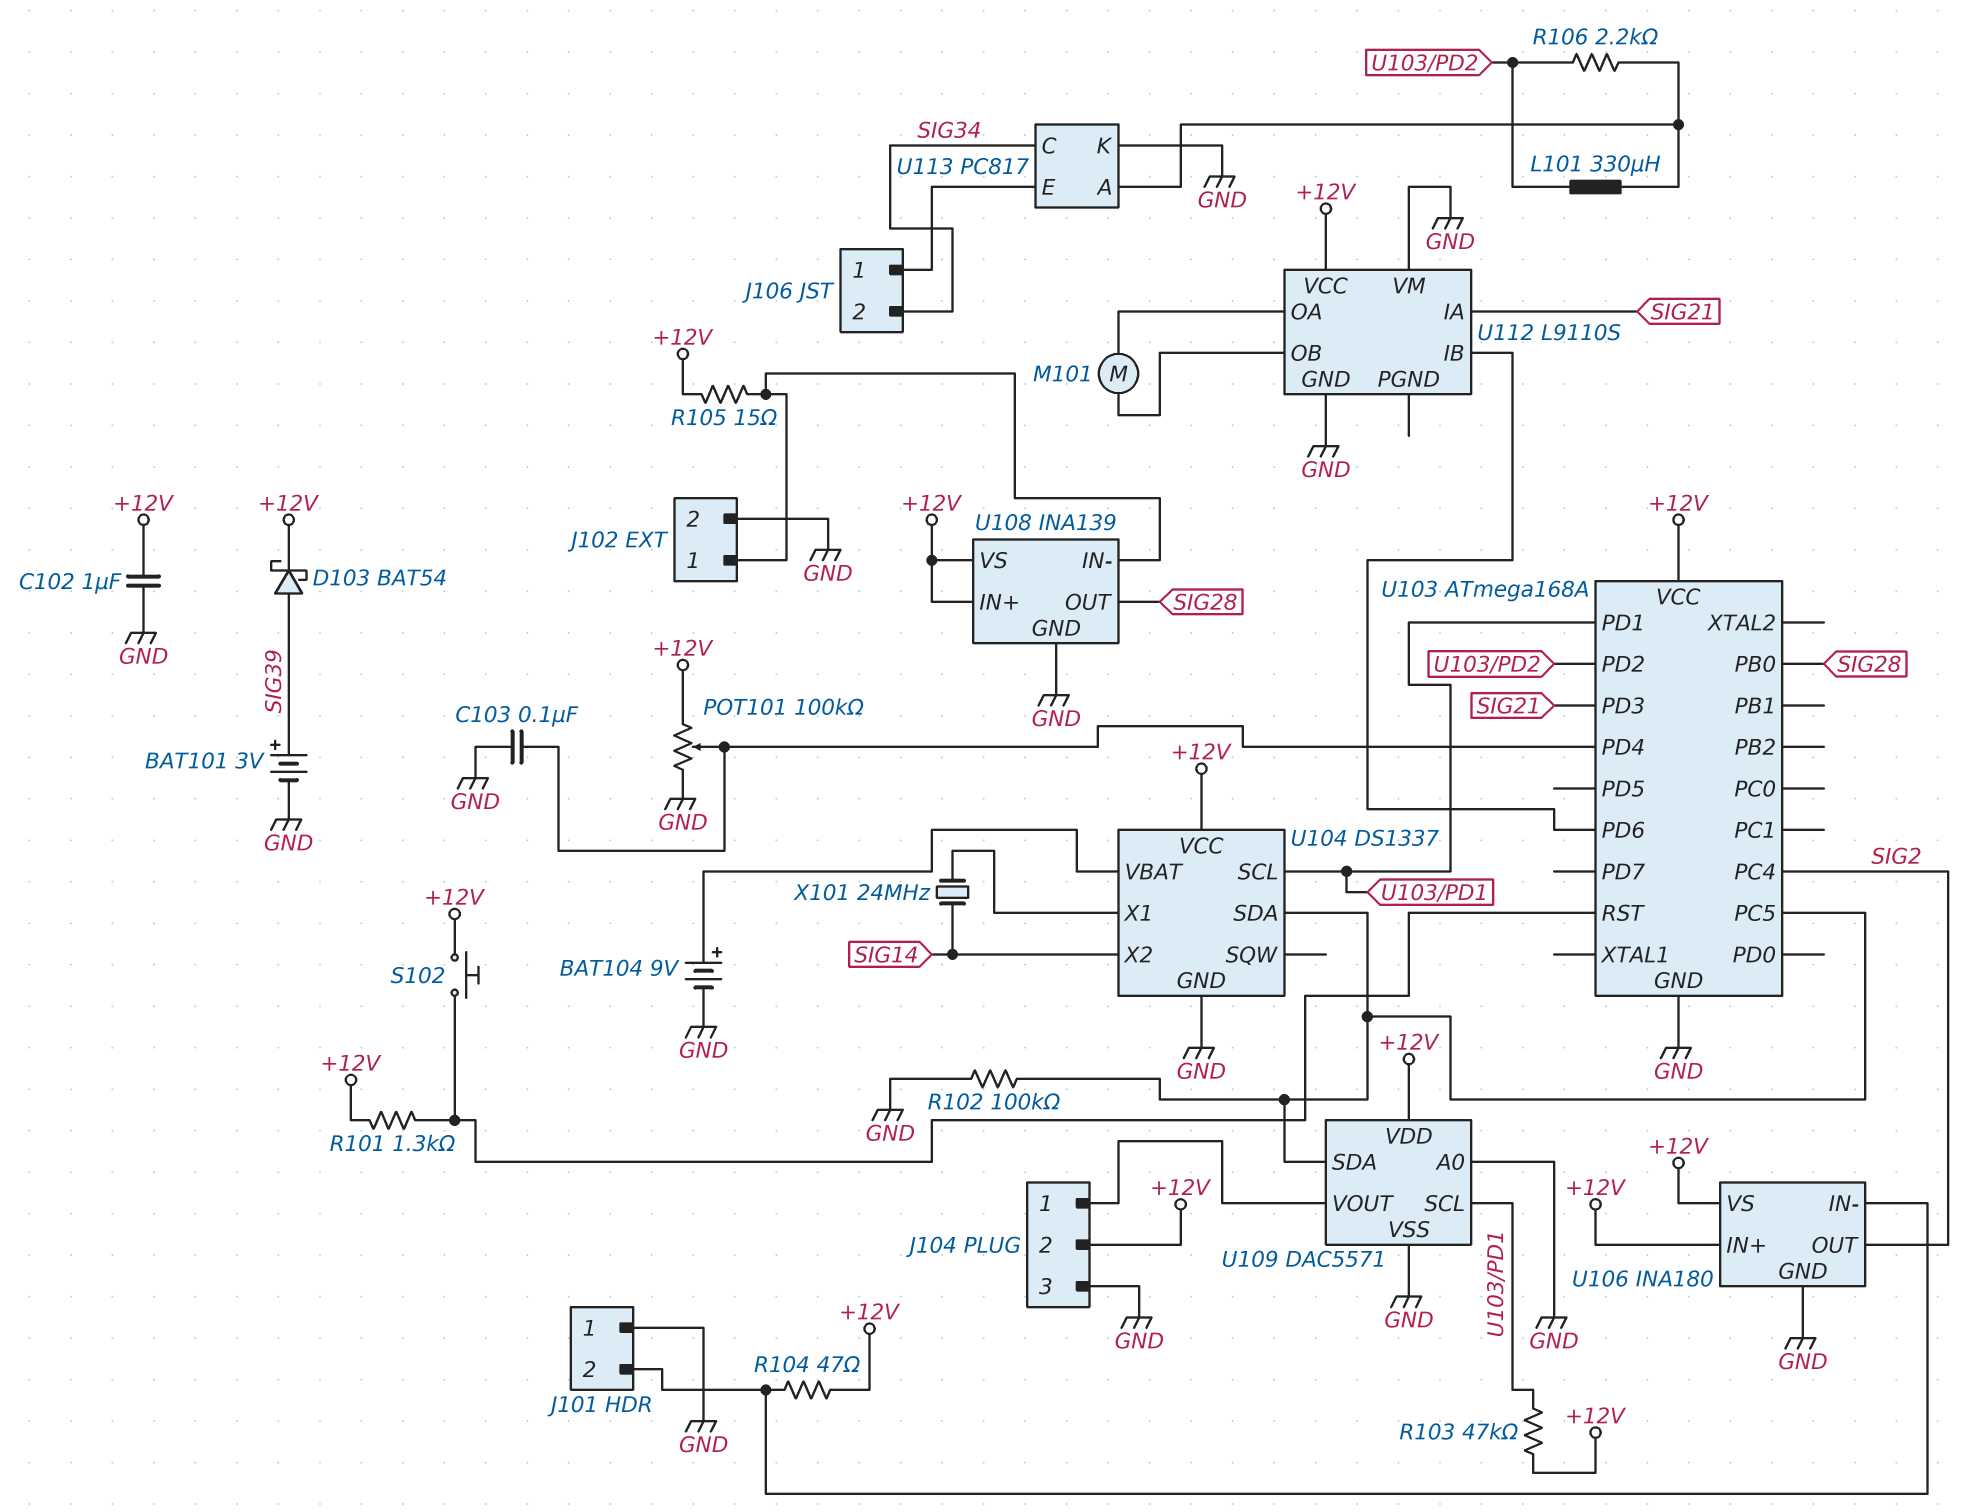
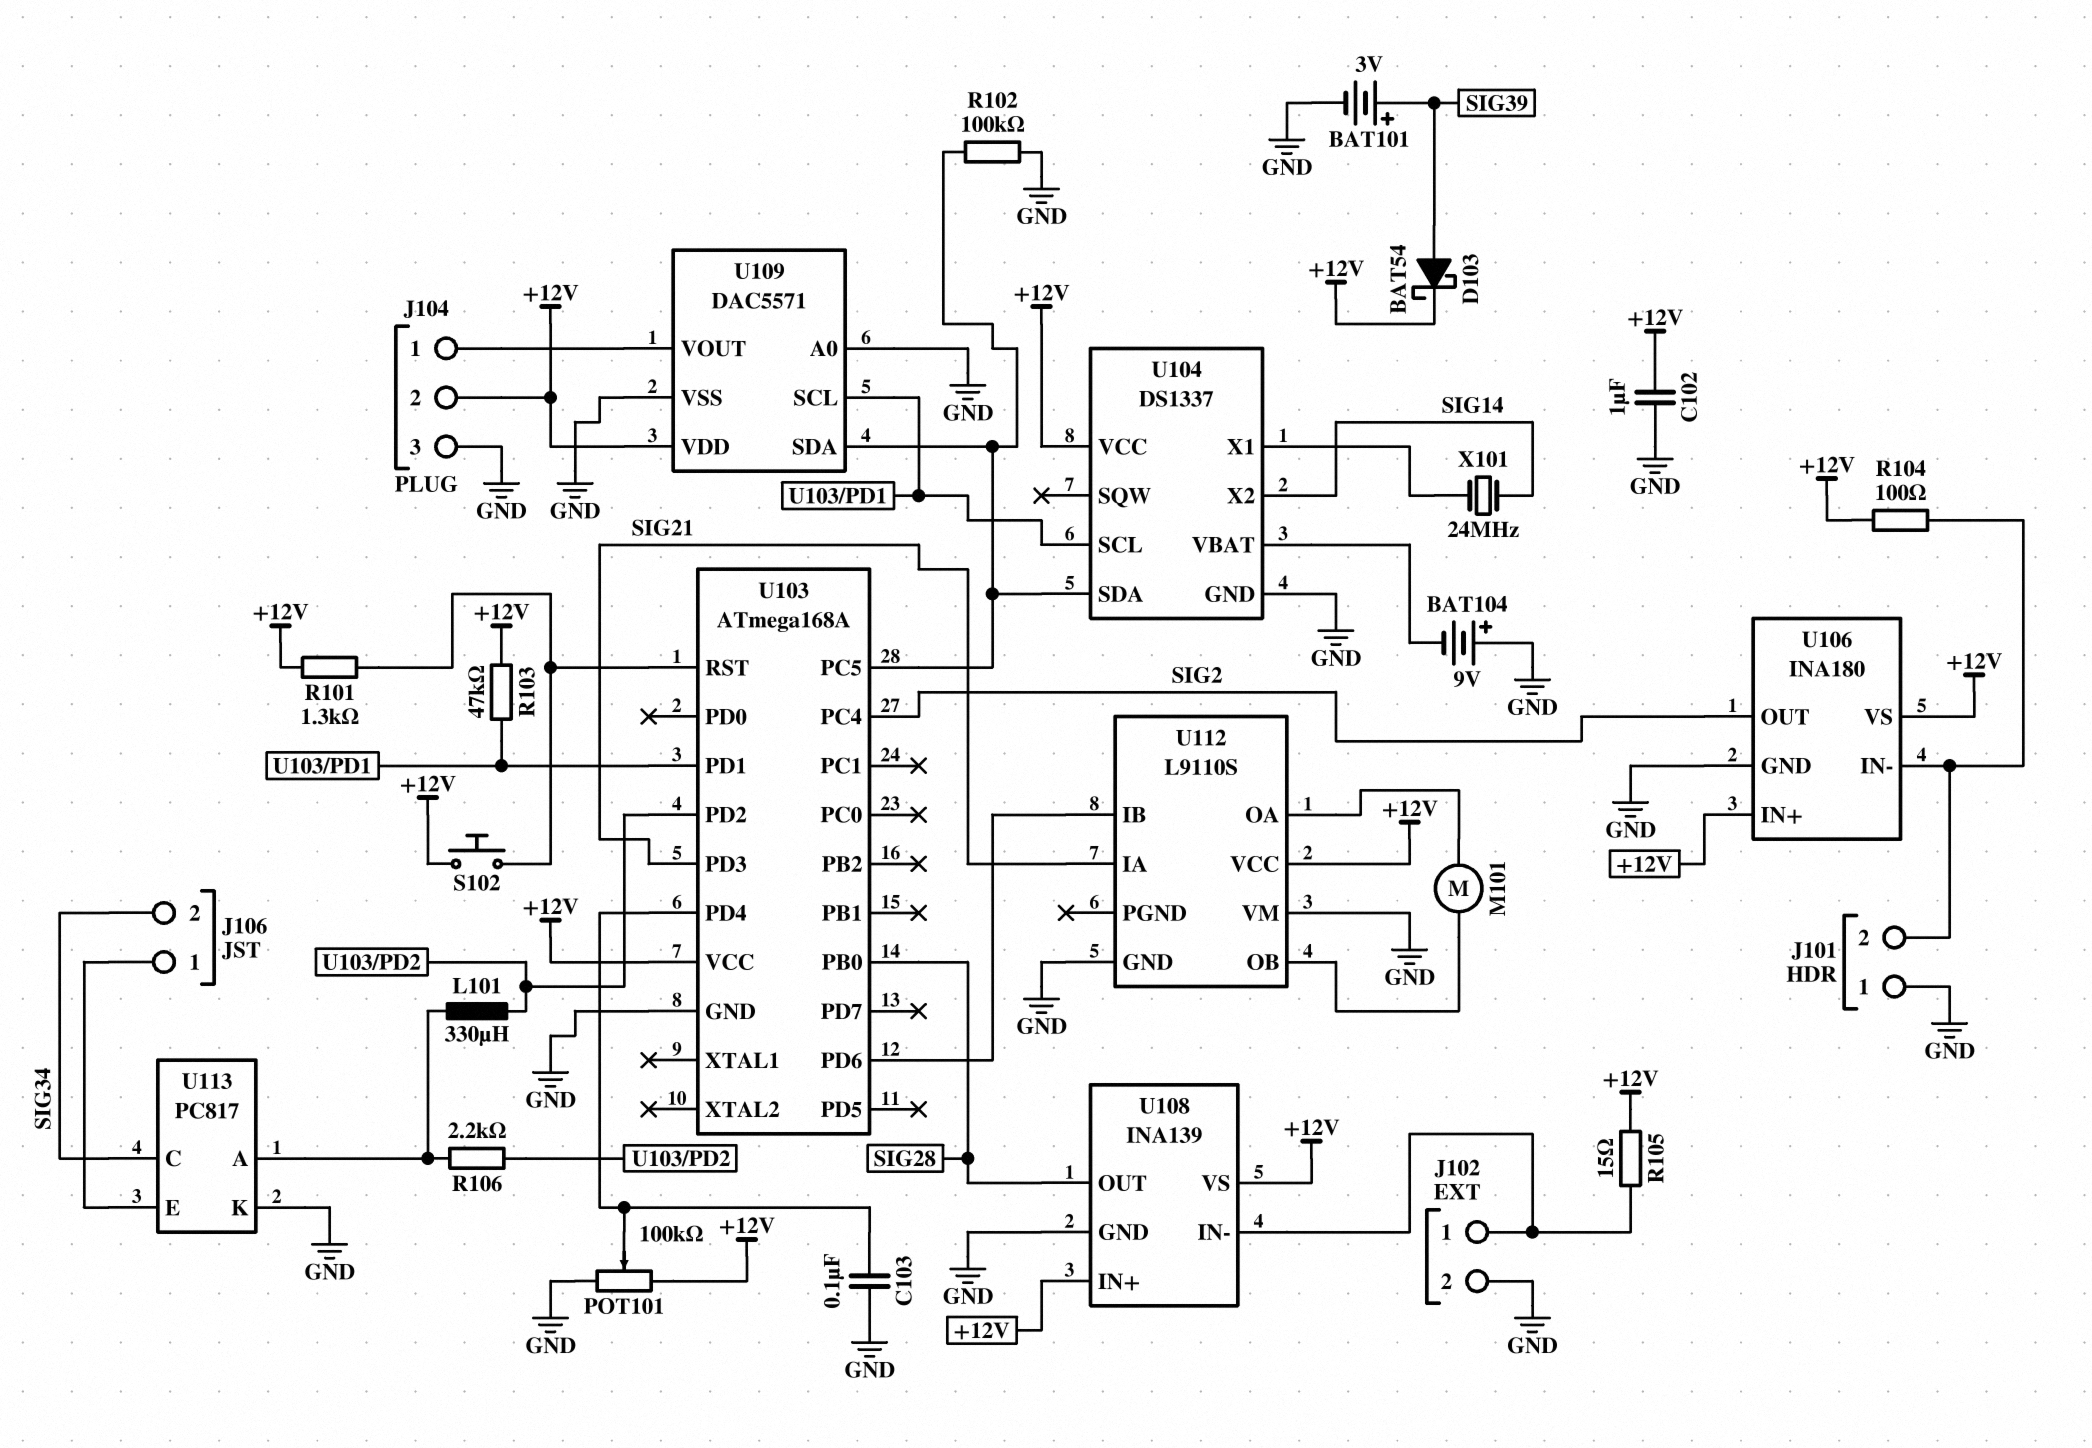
BAT104: 9V (plus U104/VBAT, minus GND) -> 9V (plus GND, minus U104/VBAT)
R104: 47 (+12V, J101/2) -> 100 (+12V, J101/2)

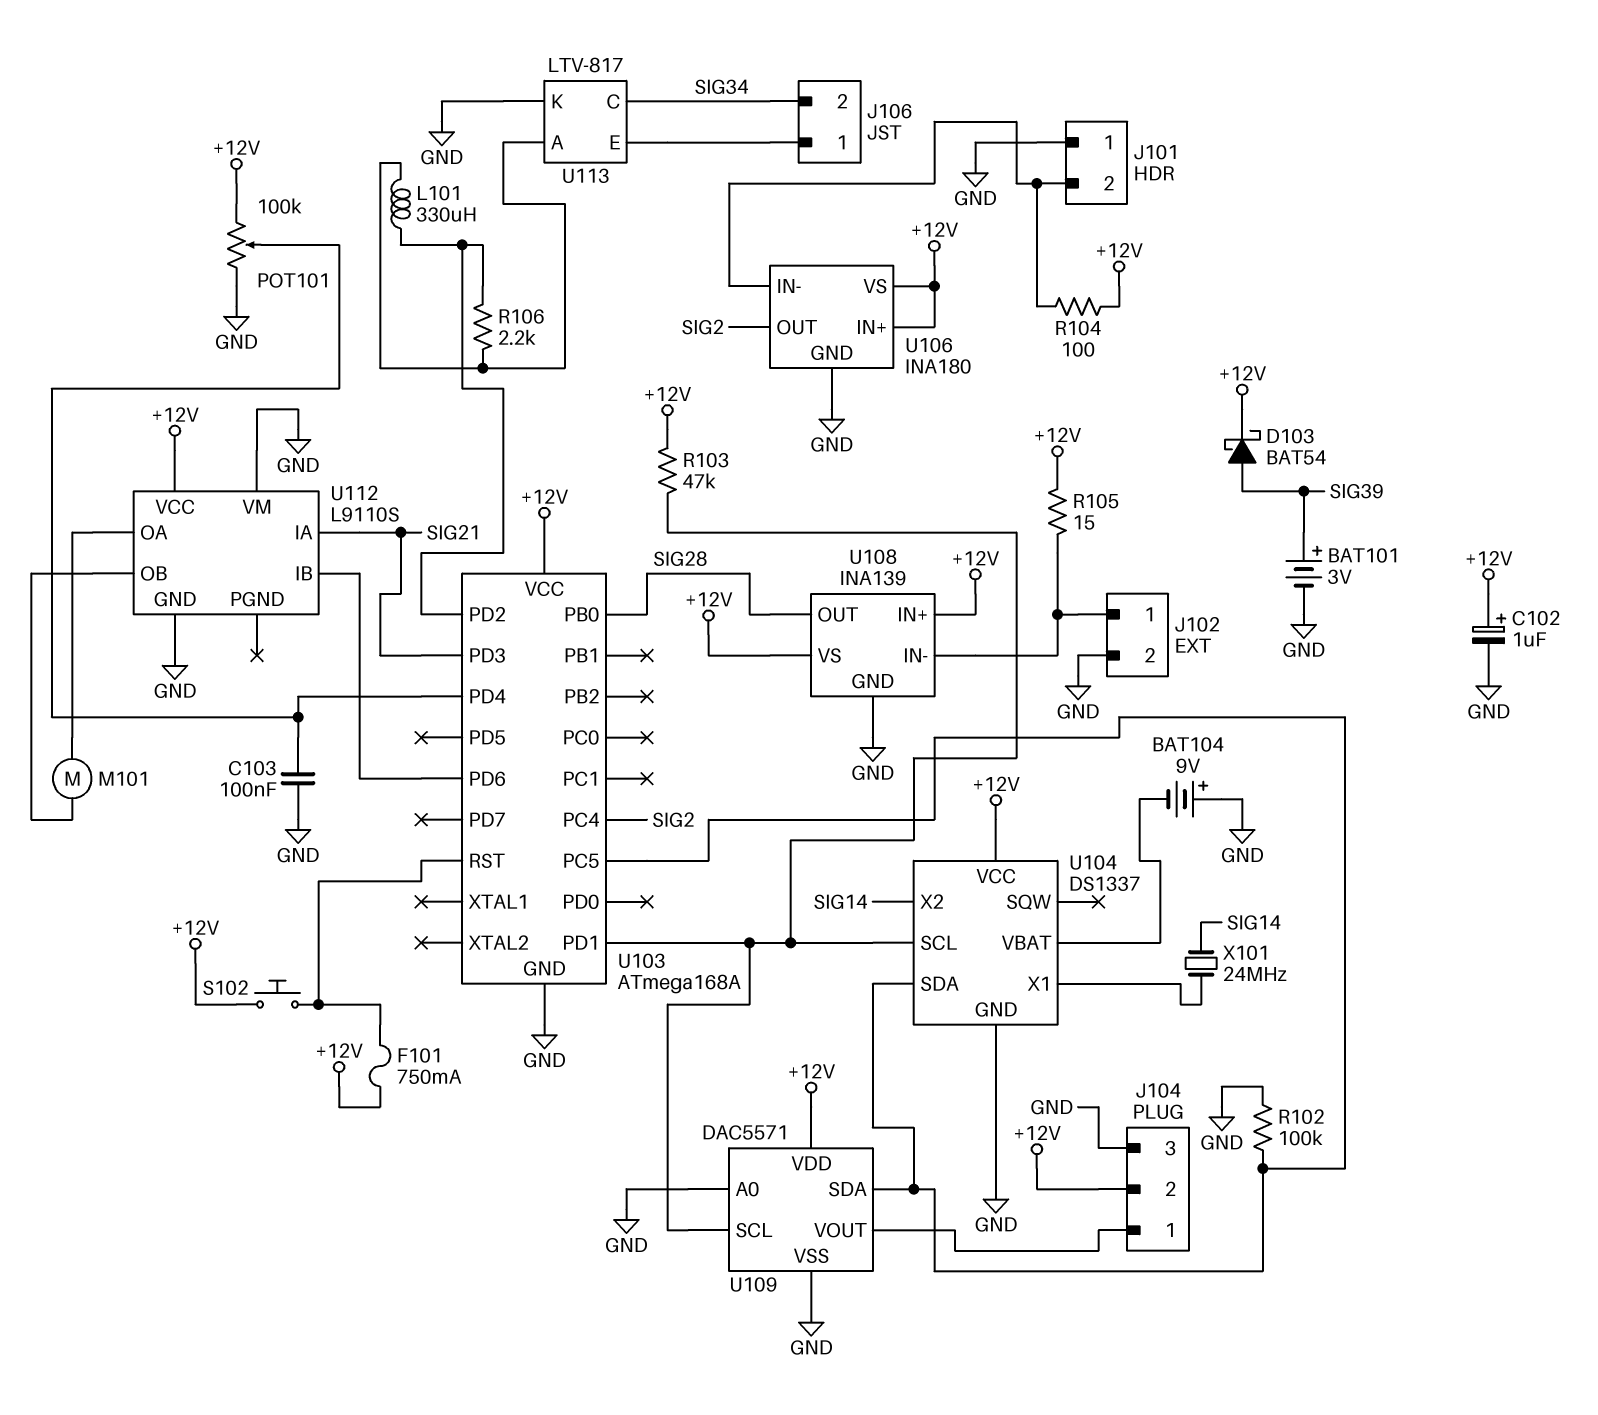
C102: 1uF (+12V, GND) -> 1uF (plus +12V, minus GND)
F101: none -> 750mA (+12V, U103/RST)
R101: 1.3k (+12V, U103/RST) -> none
U113: PC817 -> LTV-817

